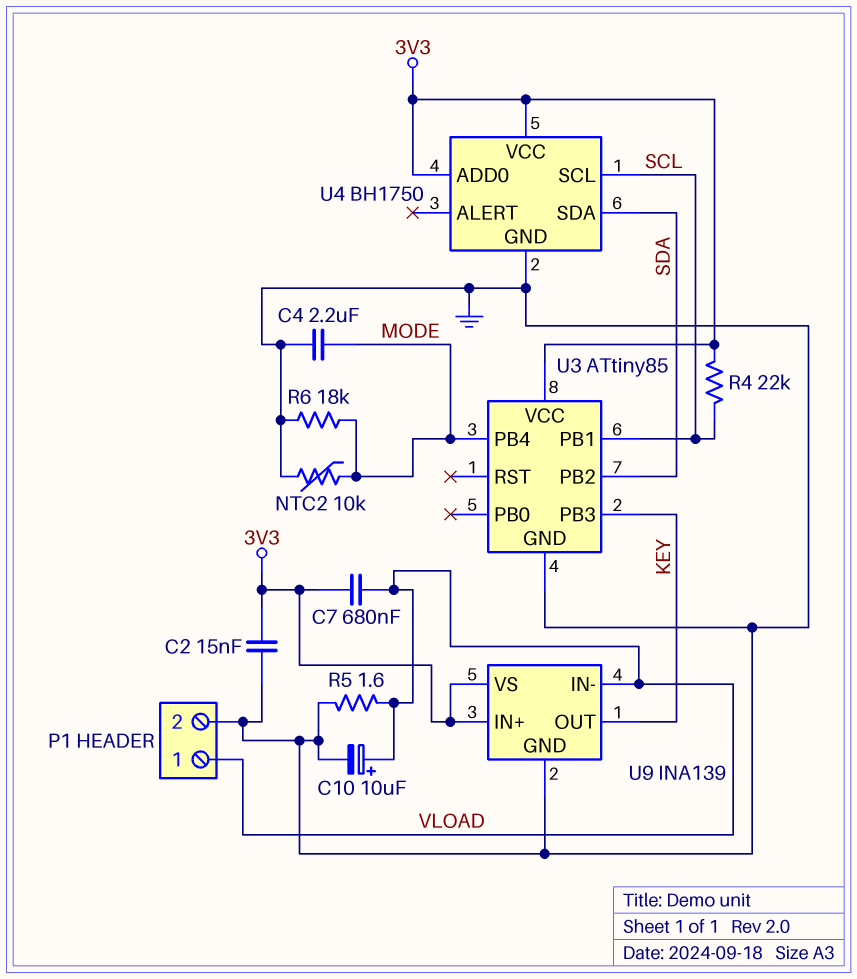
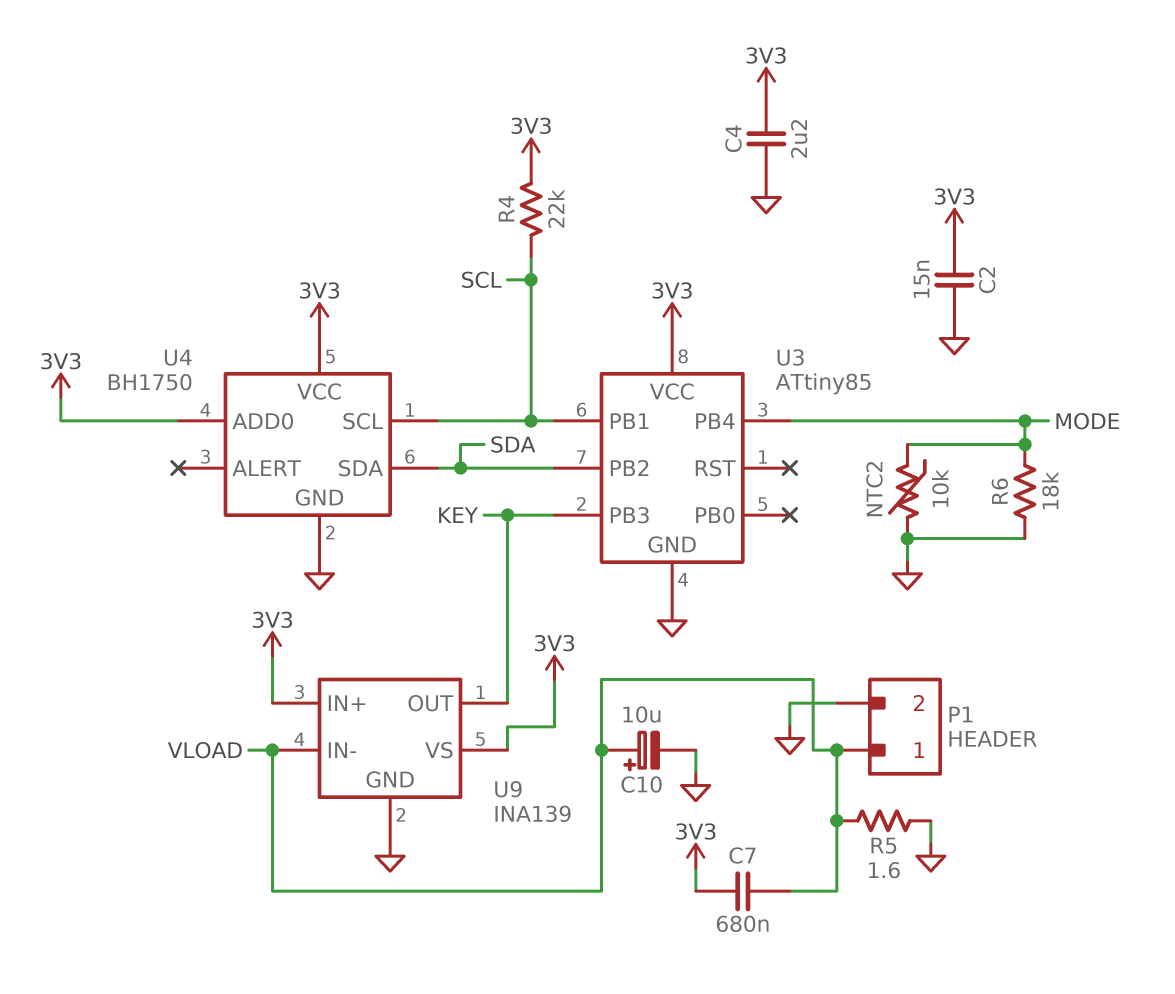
C4: 2.2uF (GND, MODE) -> 2.2uF (3V3, GND)

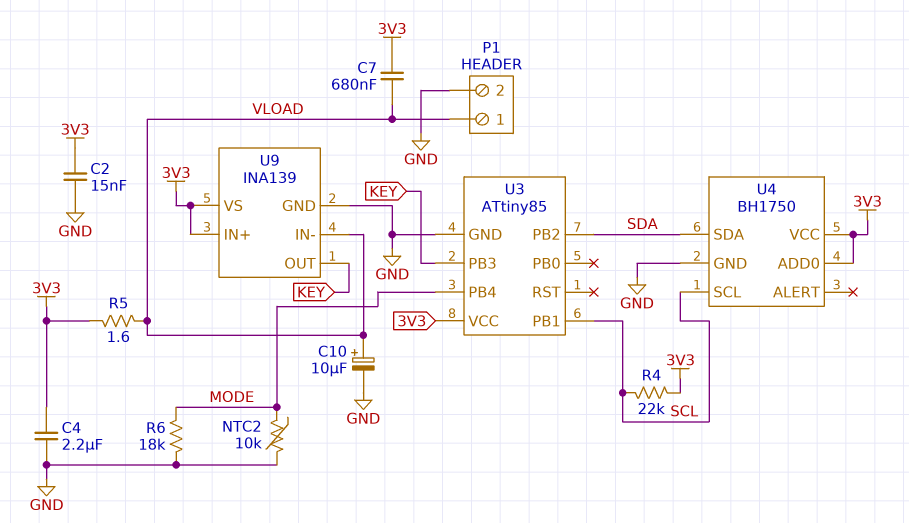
R5: 1.6 (GND, VLOAD) -> 1.6 (3V3, VLOAD)

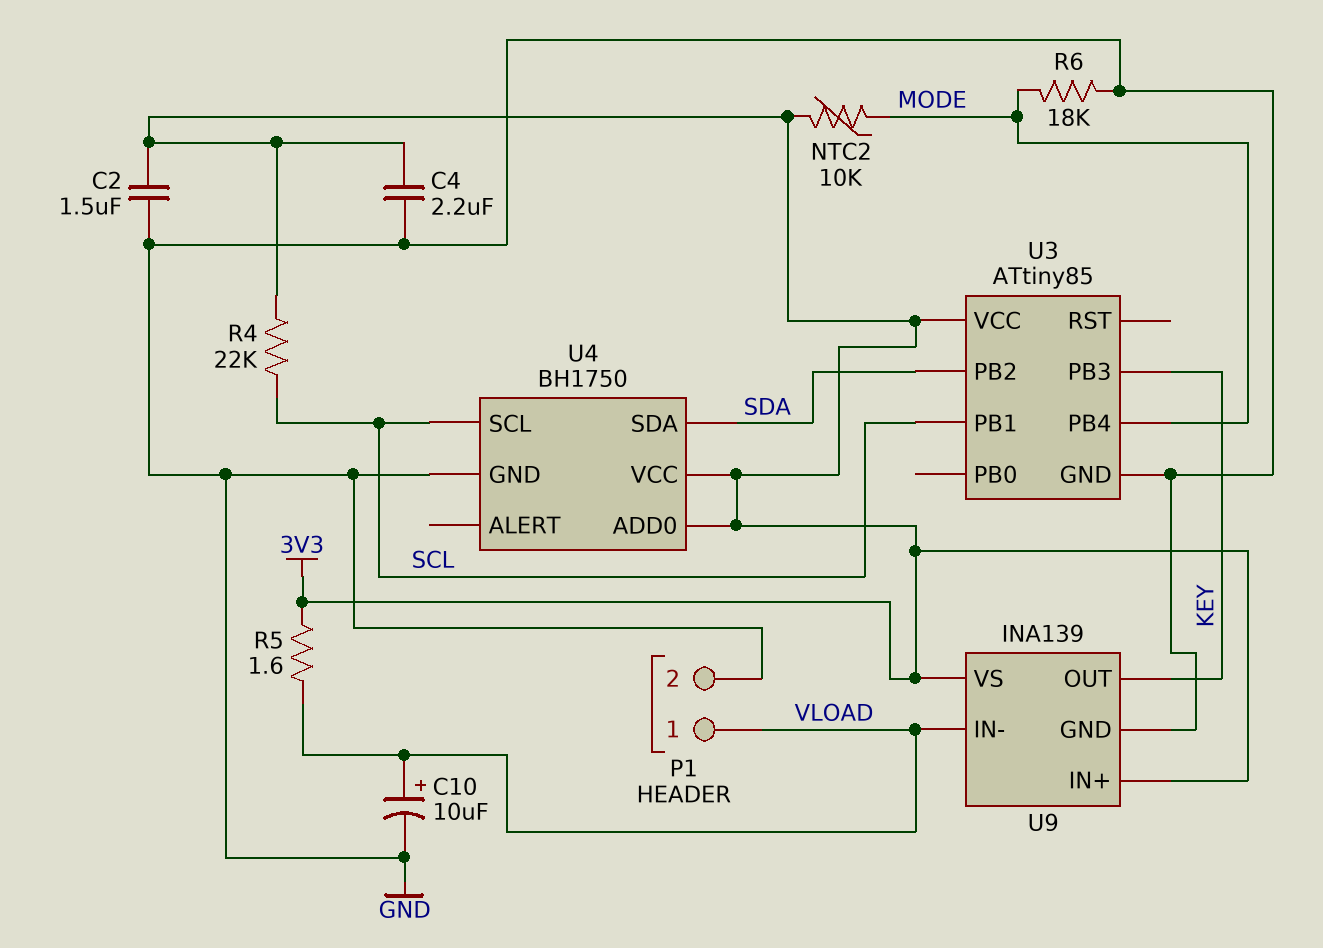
C2: 15nF (3V3, GND) -> 1.5uF (3V3, GND)
C7: 680nF (3V3, VLOAD) -> none
NTC2: 10k (GND, MODE) -> 10k (3V3, MODE)

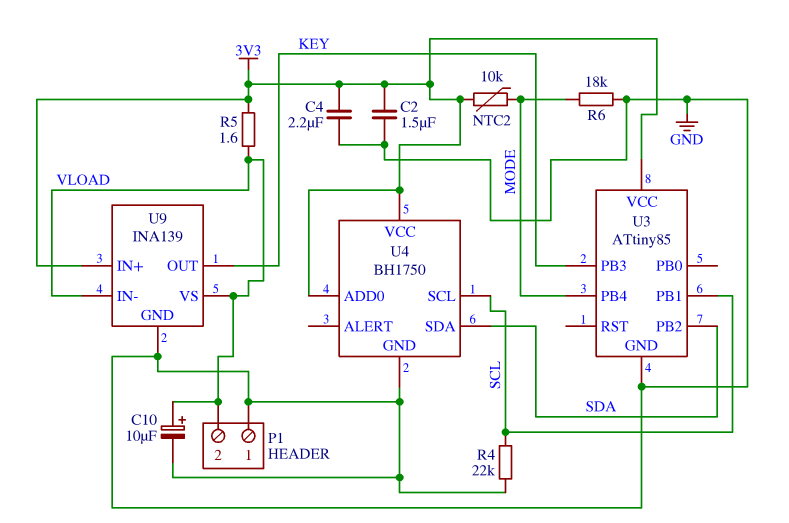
P1 pin 1: VLOAD -> GND
P1 pin 2: GND -> VLOAD
R4: 22k (3V3, SCL) -> 22k (GND, SCL)
U9 pin VS: 3V3 -> VLOAD

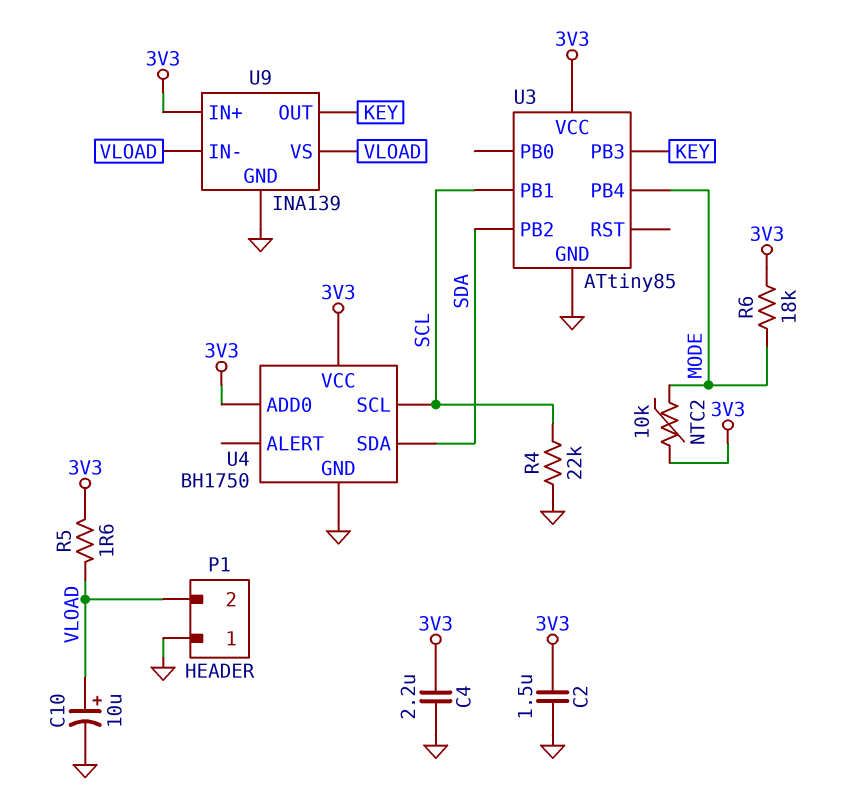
R6: 18k (GND, MODE) -> 18k (3V3, MODE)

